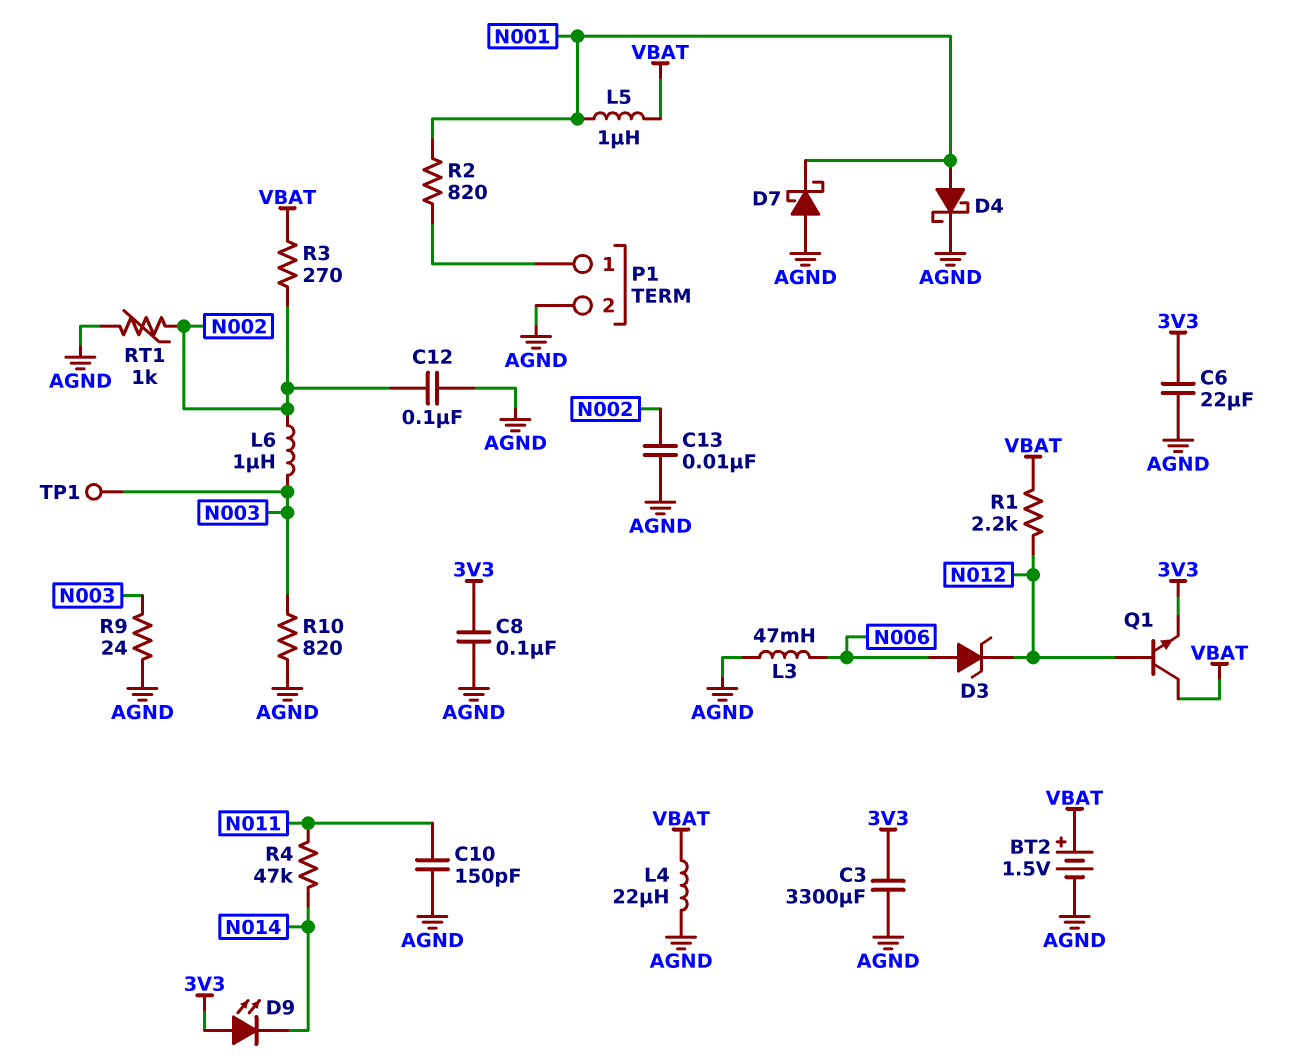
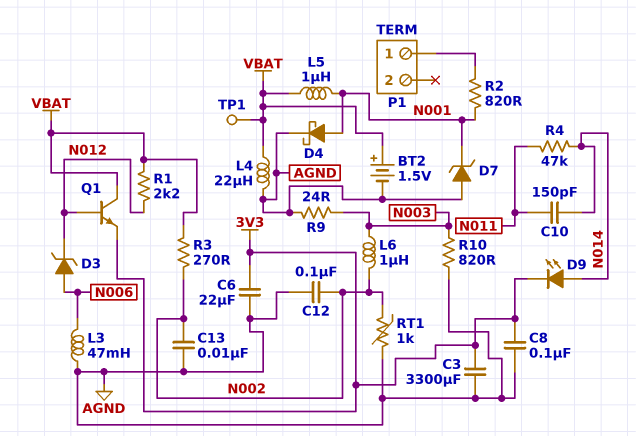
C10: 150pF (AGND, N011) -> 150pF (N011, N014)
D7: schottky (A AGND, K N001) -> zener (A AGND, K N001)
D9: LED (A 3V3, K N014) -> LED (A N014, K 3V3)
P1 pin 2: AGND -> none
TP1: test point (N003) -> test point (VBAT)

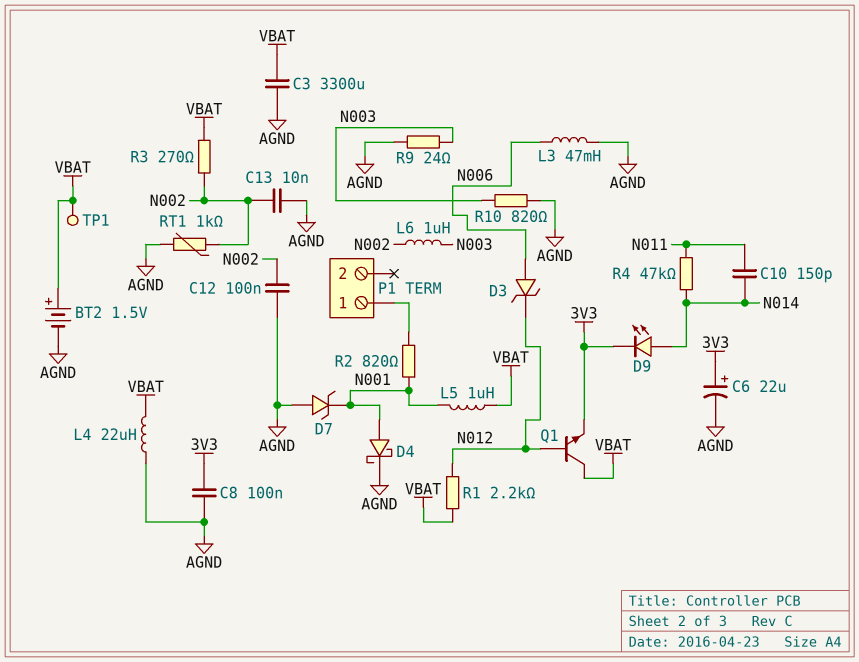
C3: 3300uF (3V3, AGND) -> 3300uF (AGND, VBAT)
C6: 22uF (3V3, AGND) -> 22uF (plus 3V3, minus AGND)

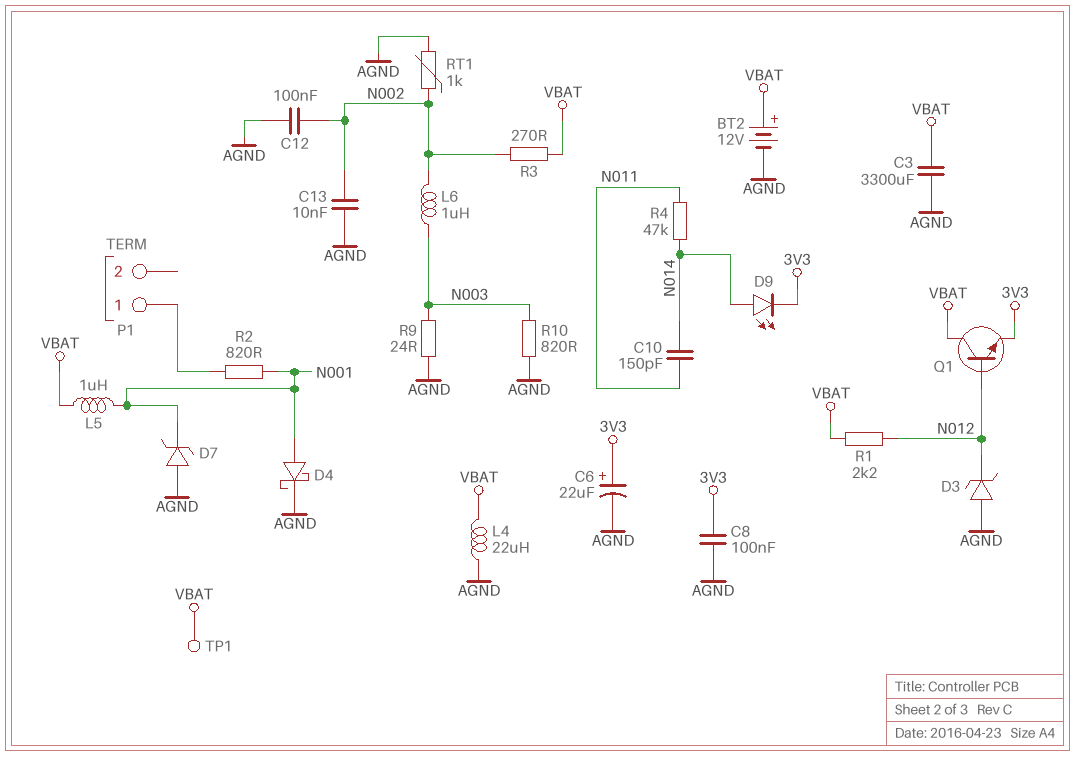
BT2: 1.5V (plus VBAT, minus AGND) -> 12V (plus VBAT, minus AGND)
D3: zener (A N006, K N012) -> zener (A AGND, K N012)
L3: 47mH (AGND, N006) -> none

